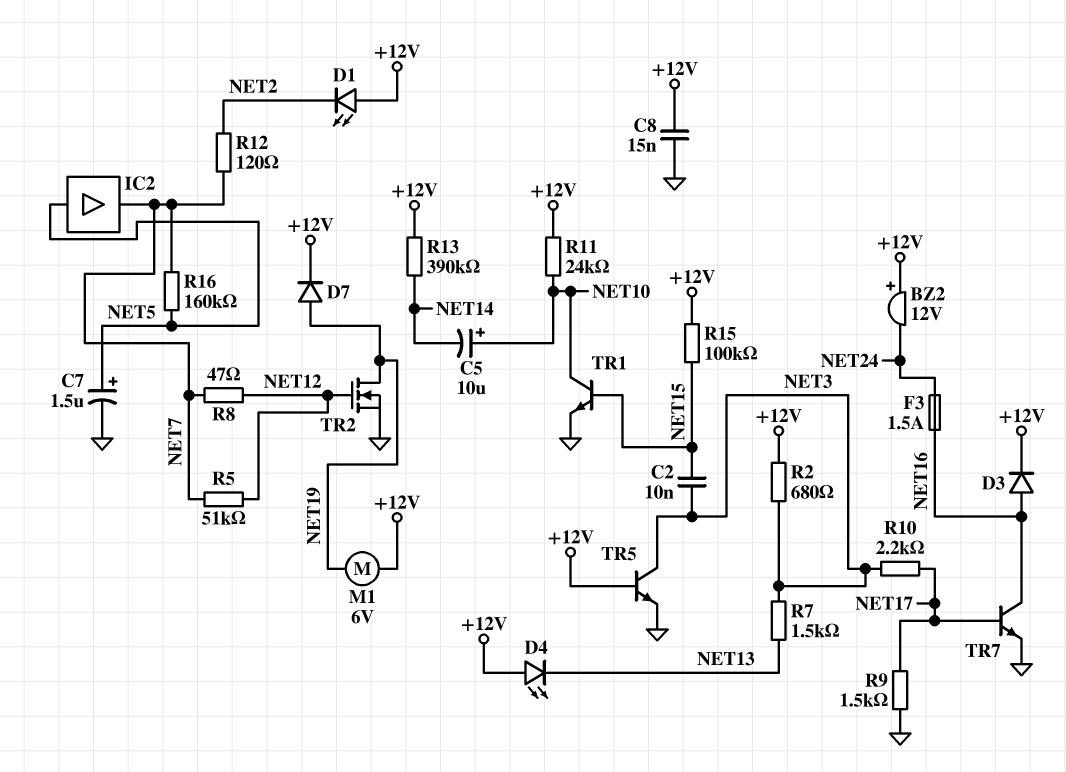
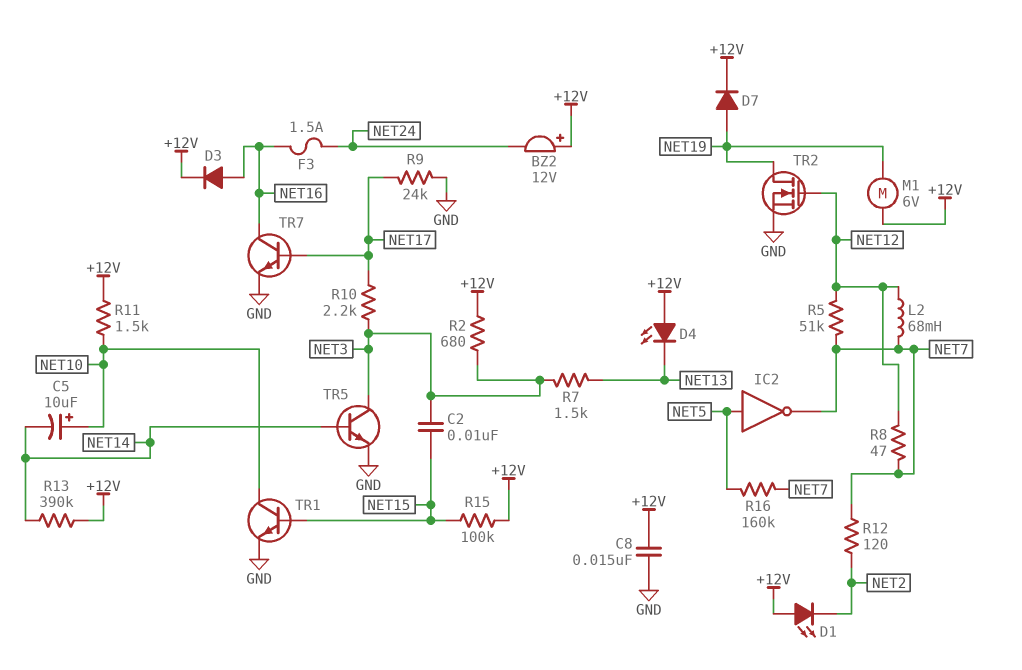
C7: 1.5uF (plus NET5, minus GND) -> none
IC2: buffer (in NET5, out NET7) -> NOT (in NET5, out NET7)
L2: none -> 68mH (NET7, NET12)
R9: 1.5k (GND, NET17) -> 24k (GND, NET17)
R11: 24k (+12V, NET10) -> 1.5k (+12V, NET10)
TR5: NPN (B +12V, C NET3, E GND) -> NPN (B NET14, C NET3, E GND)

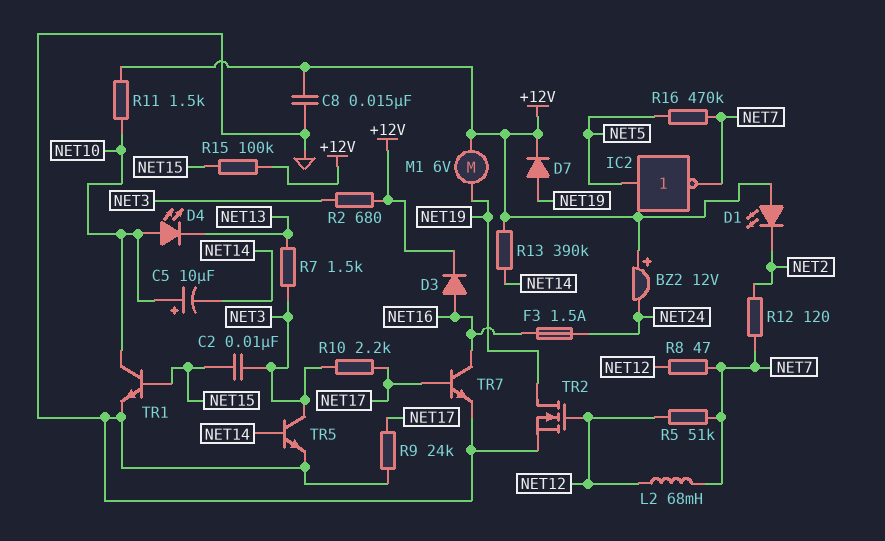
D4: LED (A +12V, K NET13) -> LED (A NET10, K NET13)
R16: 160k (NET5, NET7) -> 470k (NET5, NET7)

